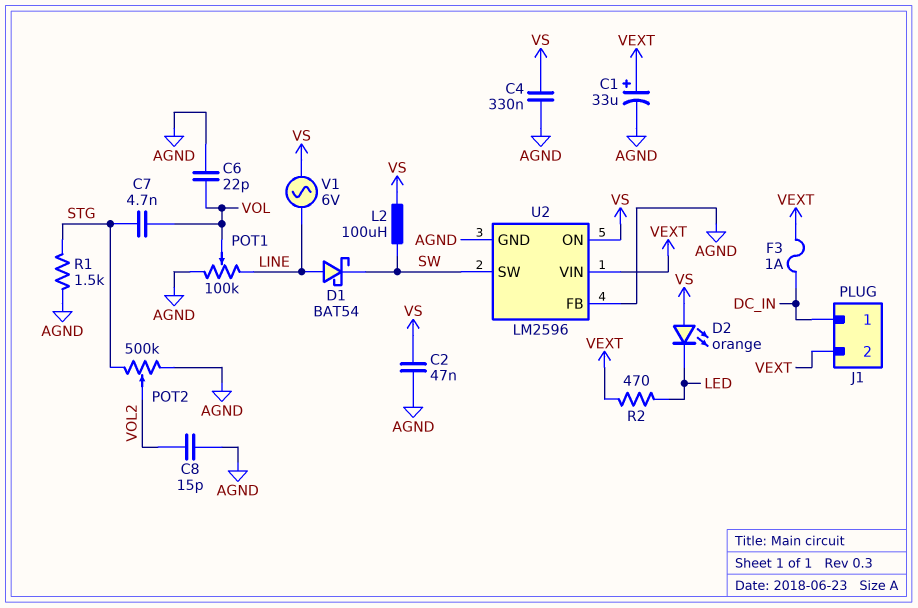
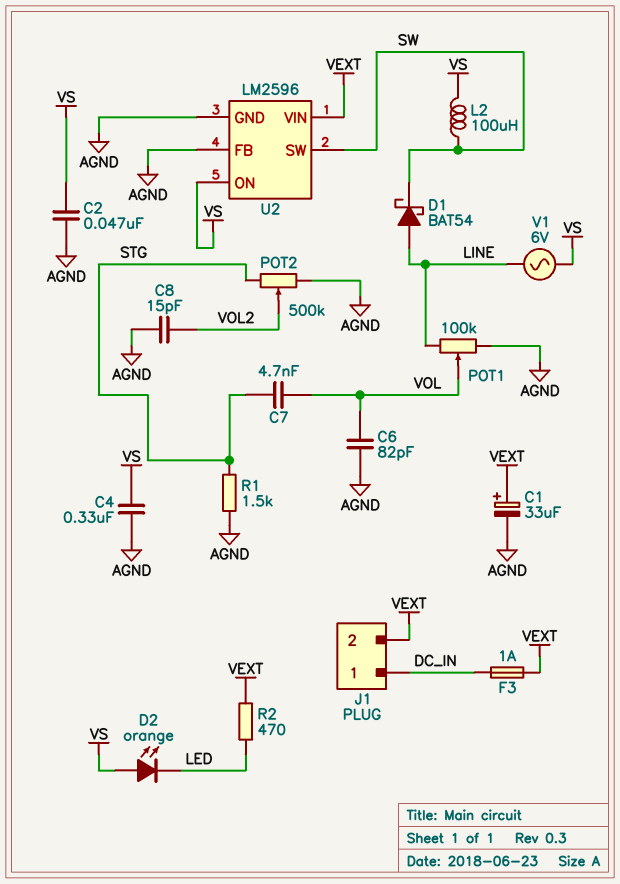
C6: 22pF (AGND, VOL) -> 82pF (AGND, VOL)

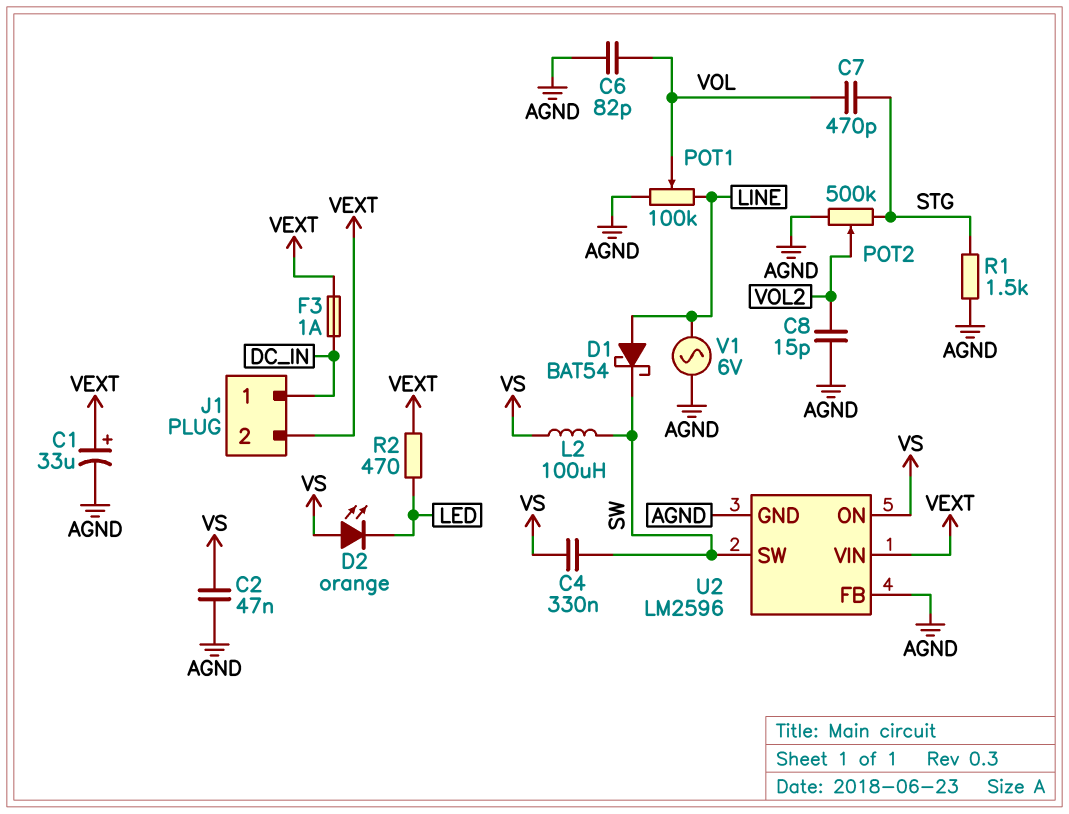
C4: 330nF (AGND, VS) -> 330nF (SW, VS)
C7: 4.7nF (STG, VOL) -> 470pF (STG, VOL)
V1: AC 6V (LINE, VS) -> AC 6V (AGND, LINE)

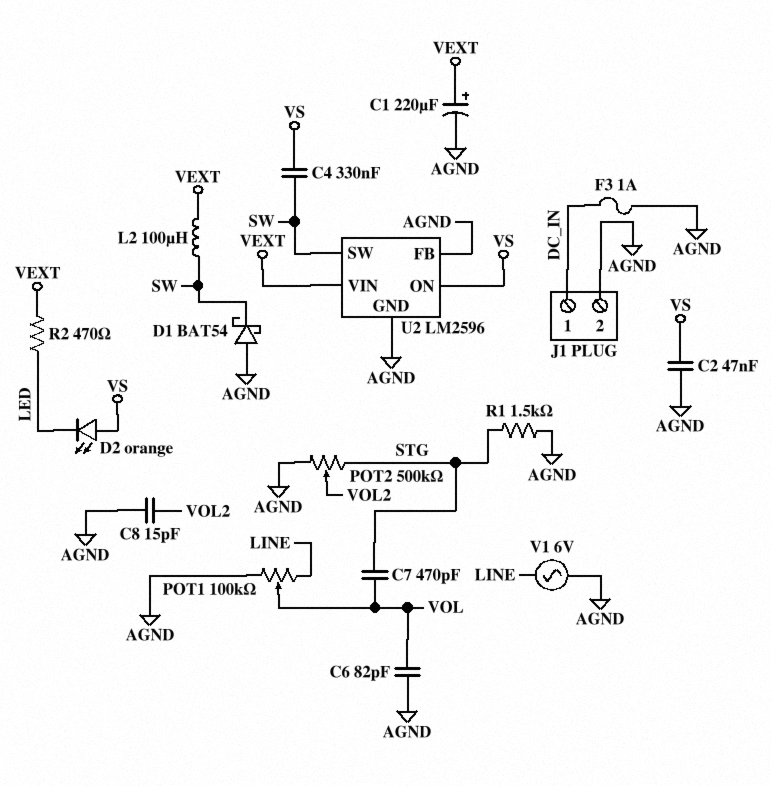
C1: 33uF (plus VEXT, minus AGND) -> 220uF (plus VEXT, minus AGND)
D1: schottky BAT54 (A LINE, K SW) -> schottky BAT54 (A AGND, K SW)
F3: 1A (DC_IN, VEXT) -> 1A (AGND, DC_IN)
J1 pin 2: VEXT -> AGND
L2: 100uH (SW, VS) -> 100uH (SW, VEXT)

